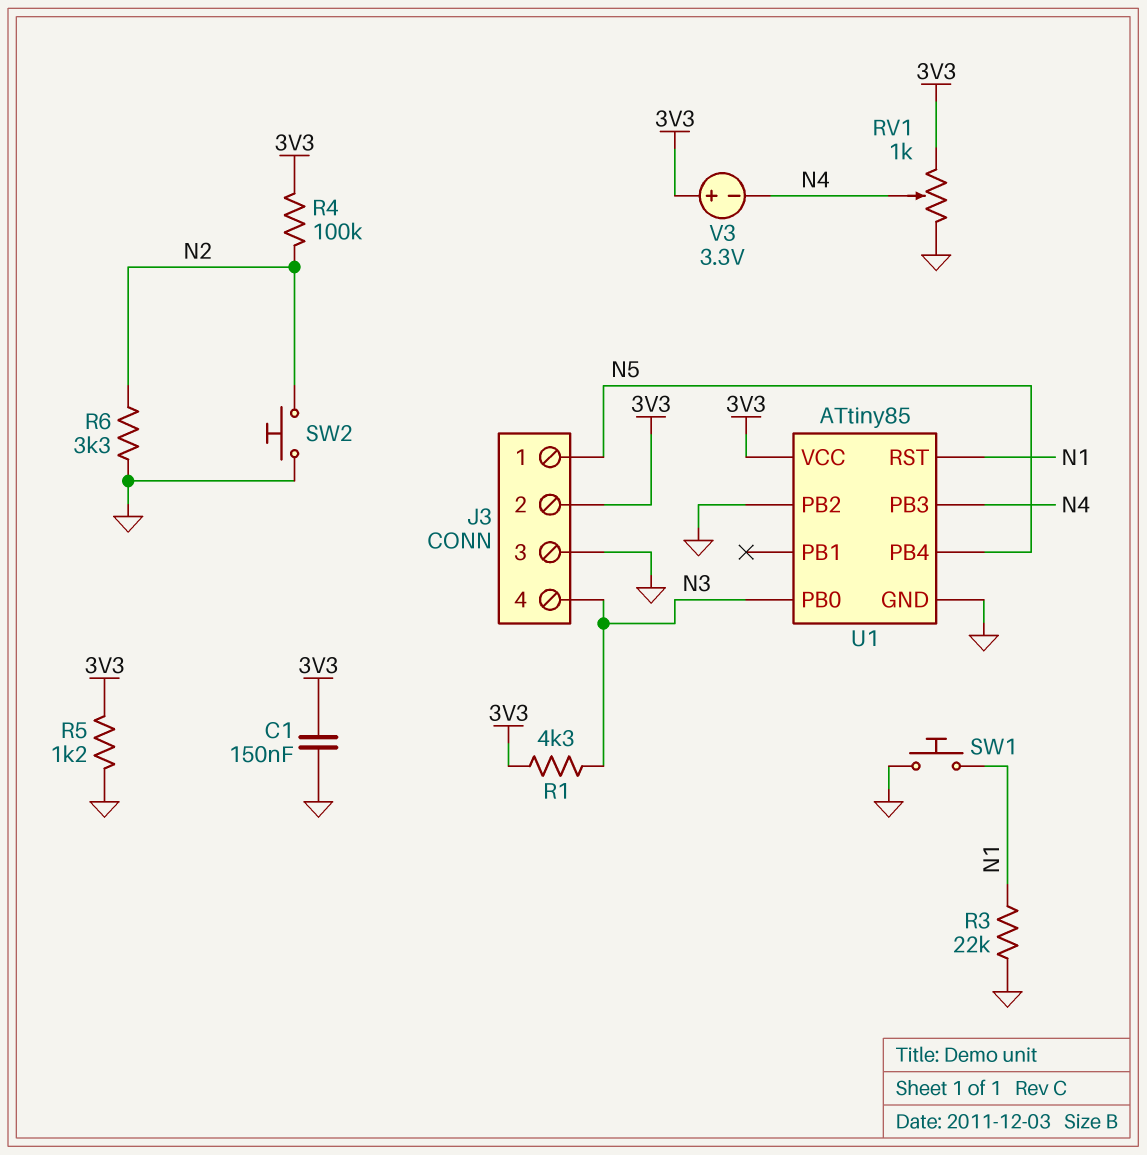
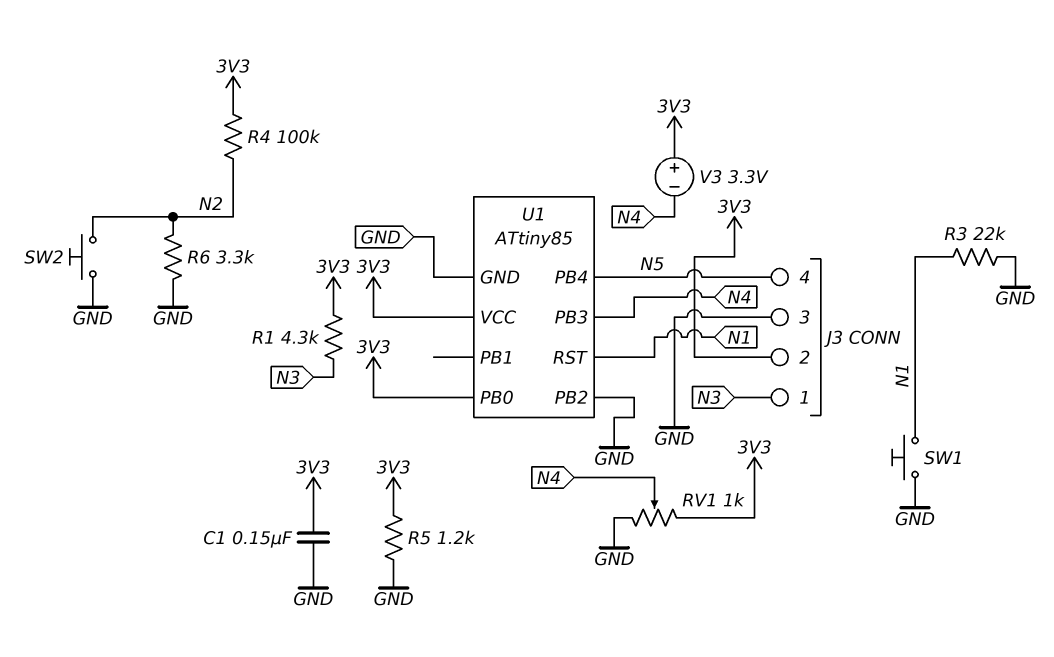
J3 pin 1: N5 -> N3
J3 pin 4: N3 -> N5
U1 pin PB0: N3 -> 3V3

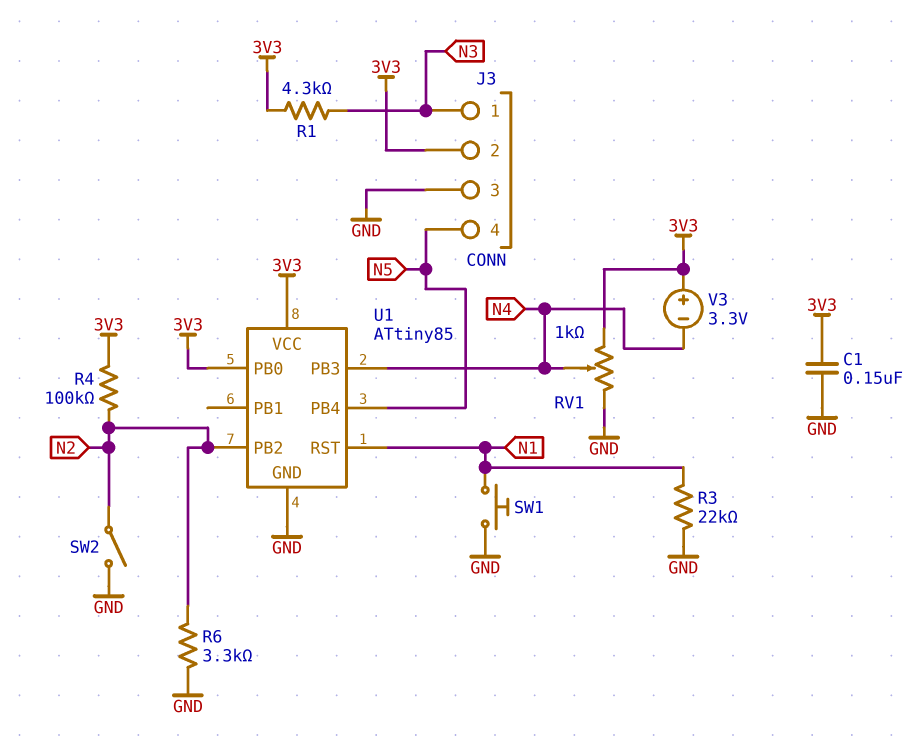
R5: 1.2k (3V3, GND) -> none
SW2: button (GND, N2) -> switch (GND, N2)
U1 pin PB2: GND -> N2

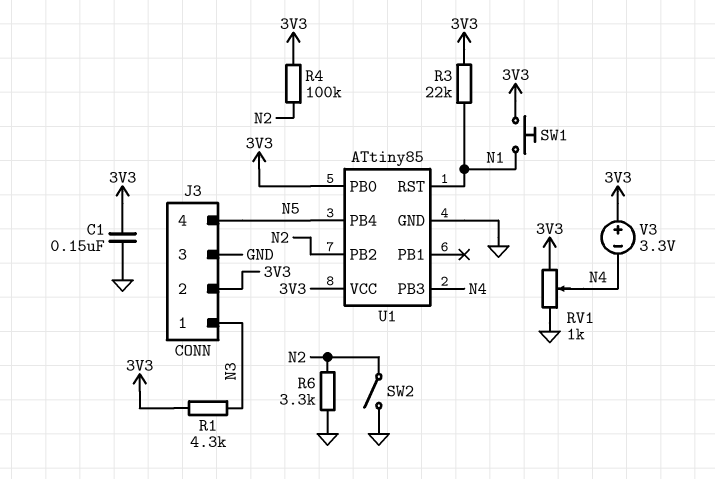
R3: 22k (GND, N1) -> 22k (3V3, N1)
SW1: button (GND, N1) -> button (3V3, N1)

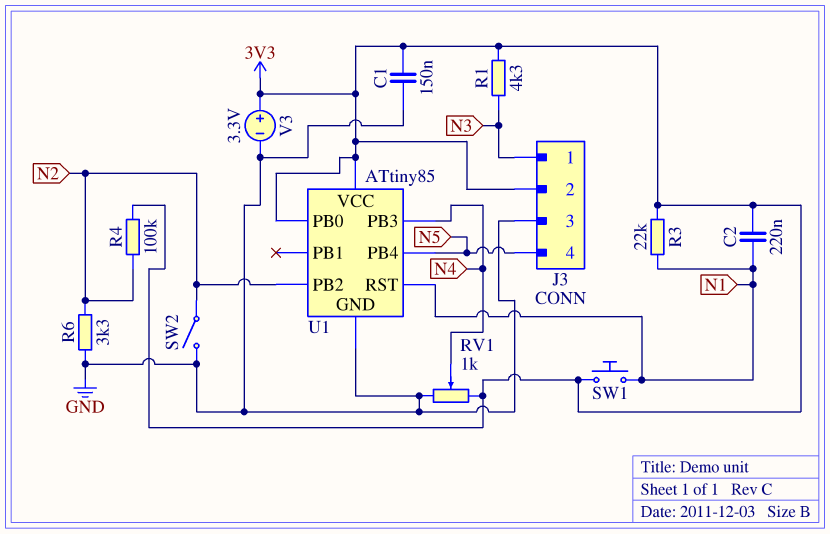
C2: none -> 220nF (3V3, N1)
V3: 3.3V (plus 3V3, minus N4) -> 3.3V (plus 3V3, minus GND)

